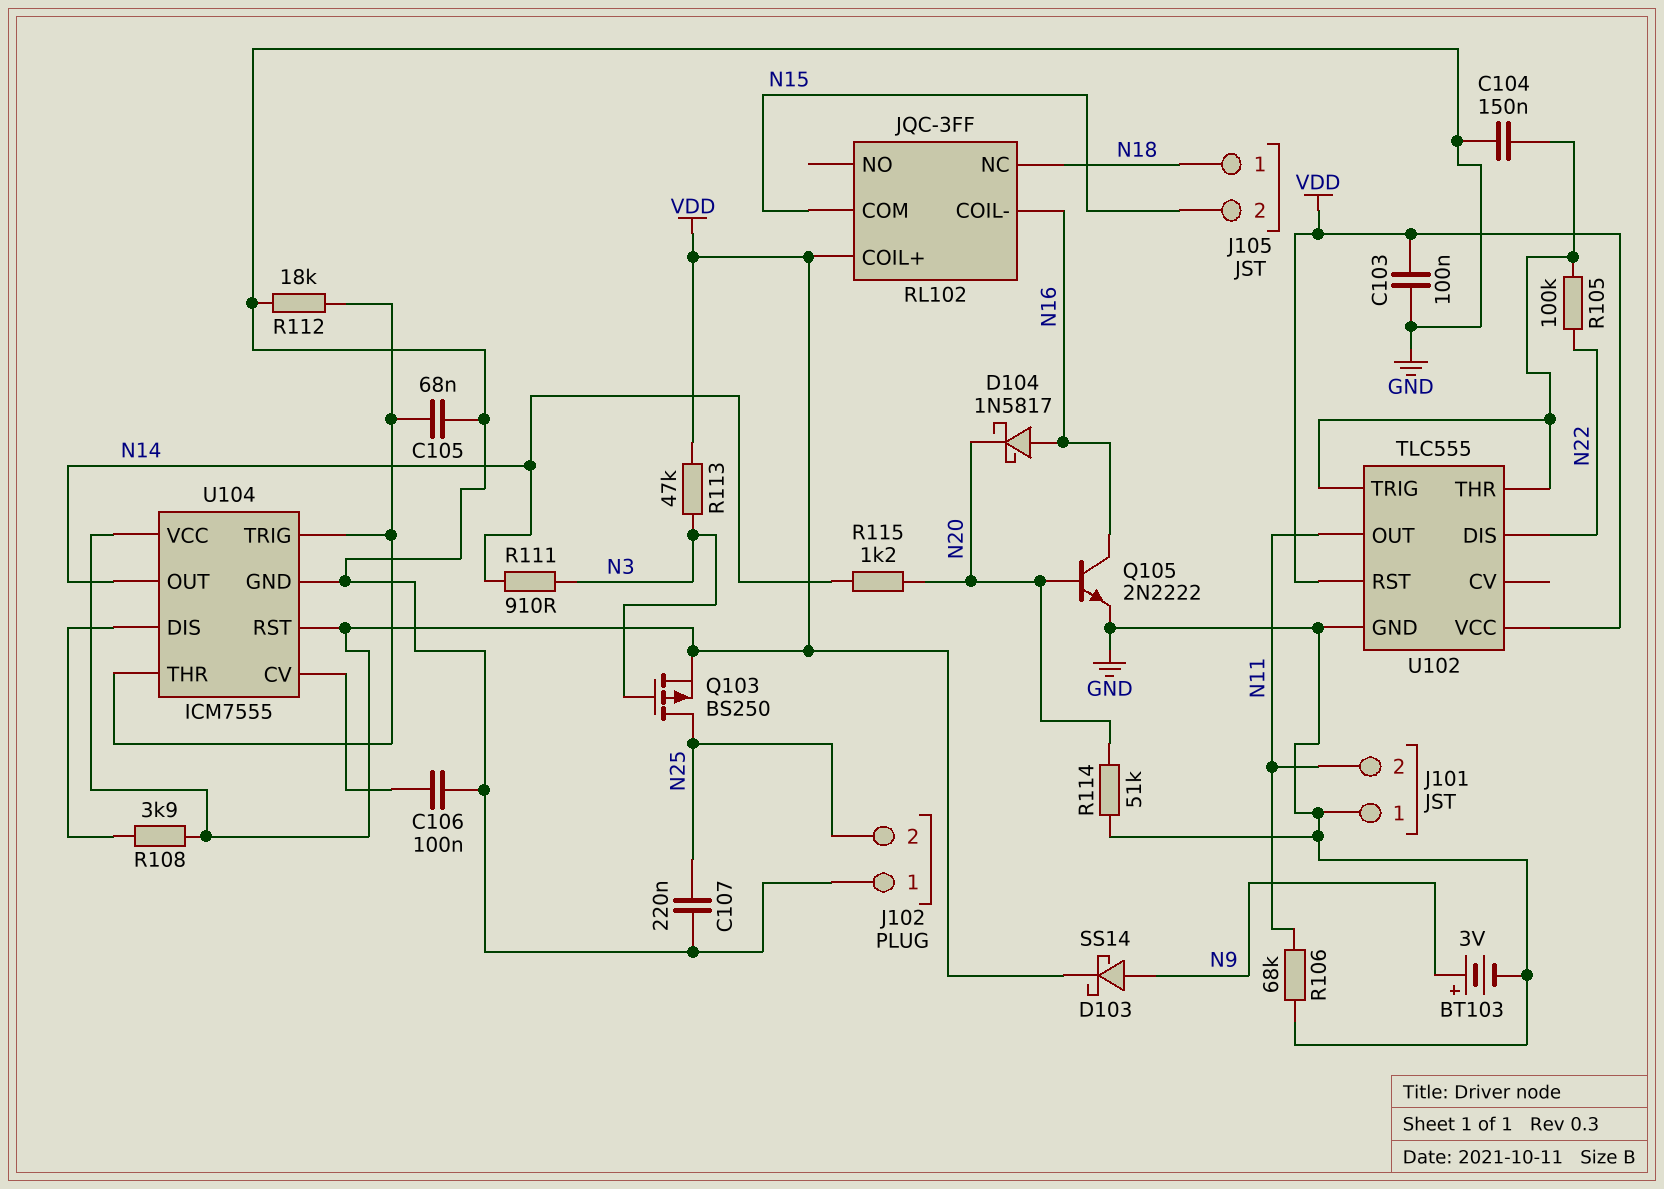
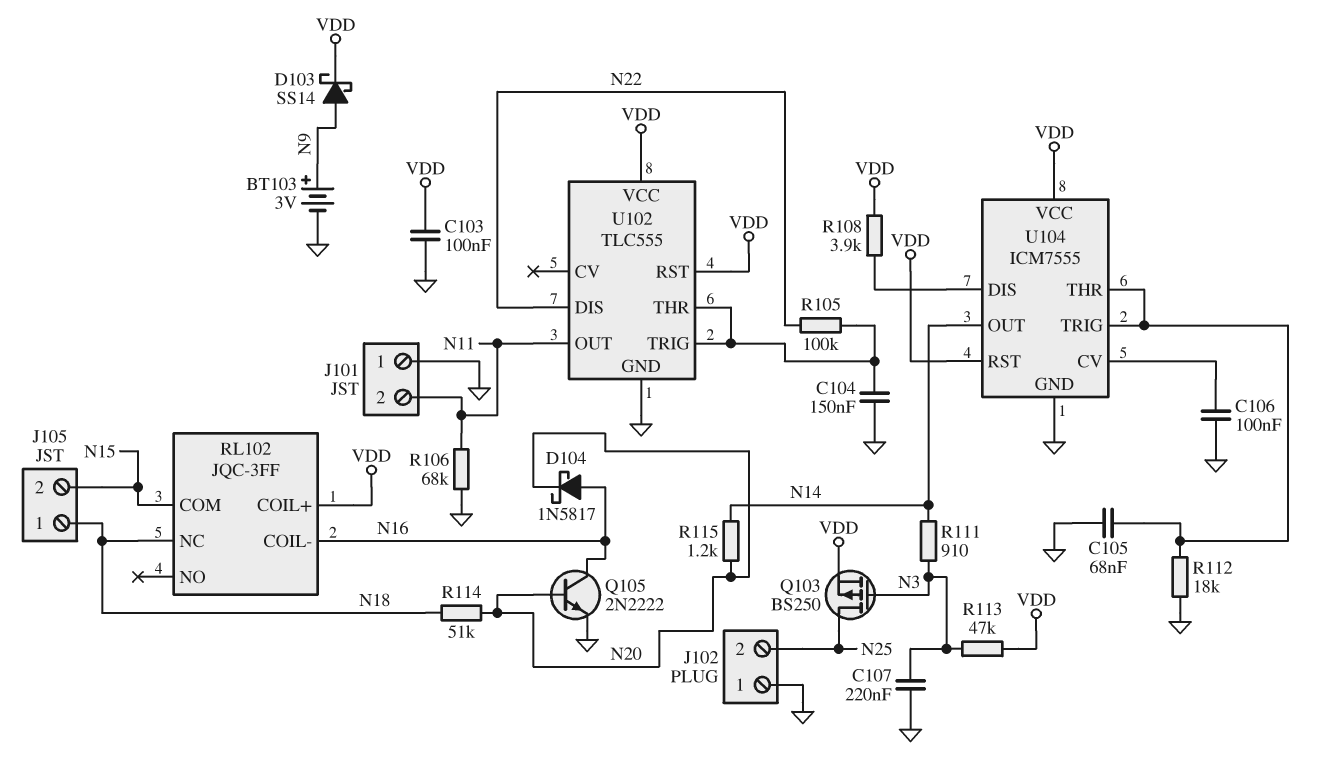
C107: 220nF (GND, N25) -> 220nF (GND, N3)
R114: 51k (GND, N20) -> 51k (N18, N20)

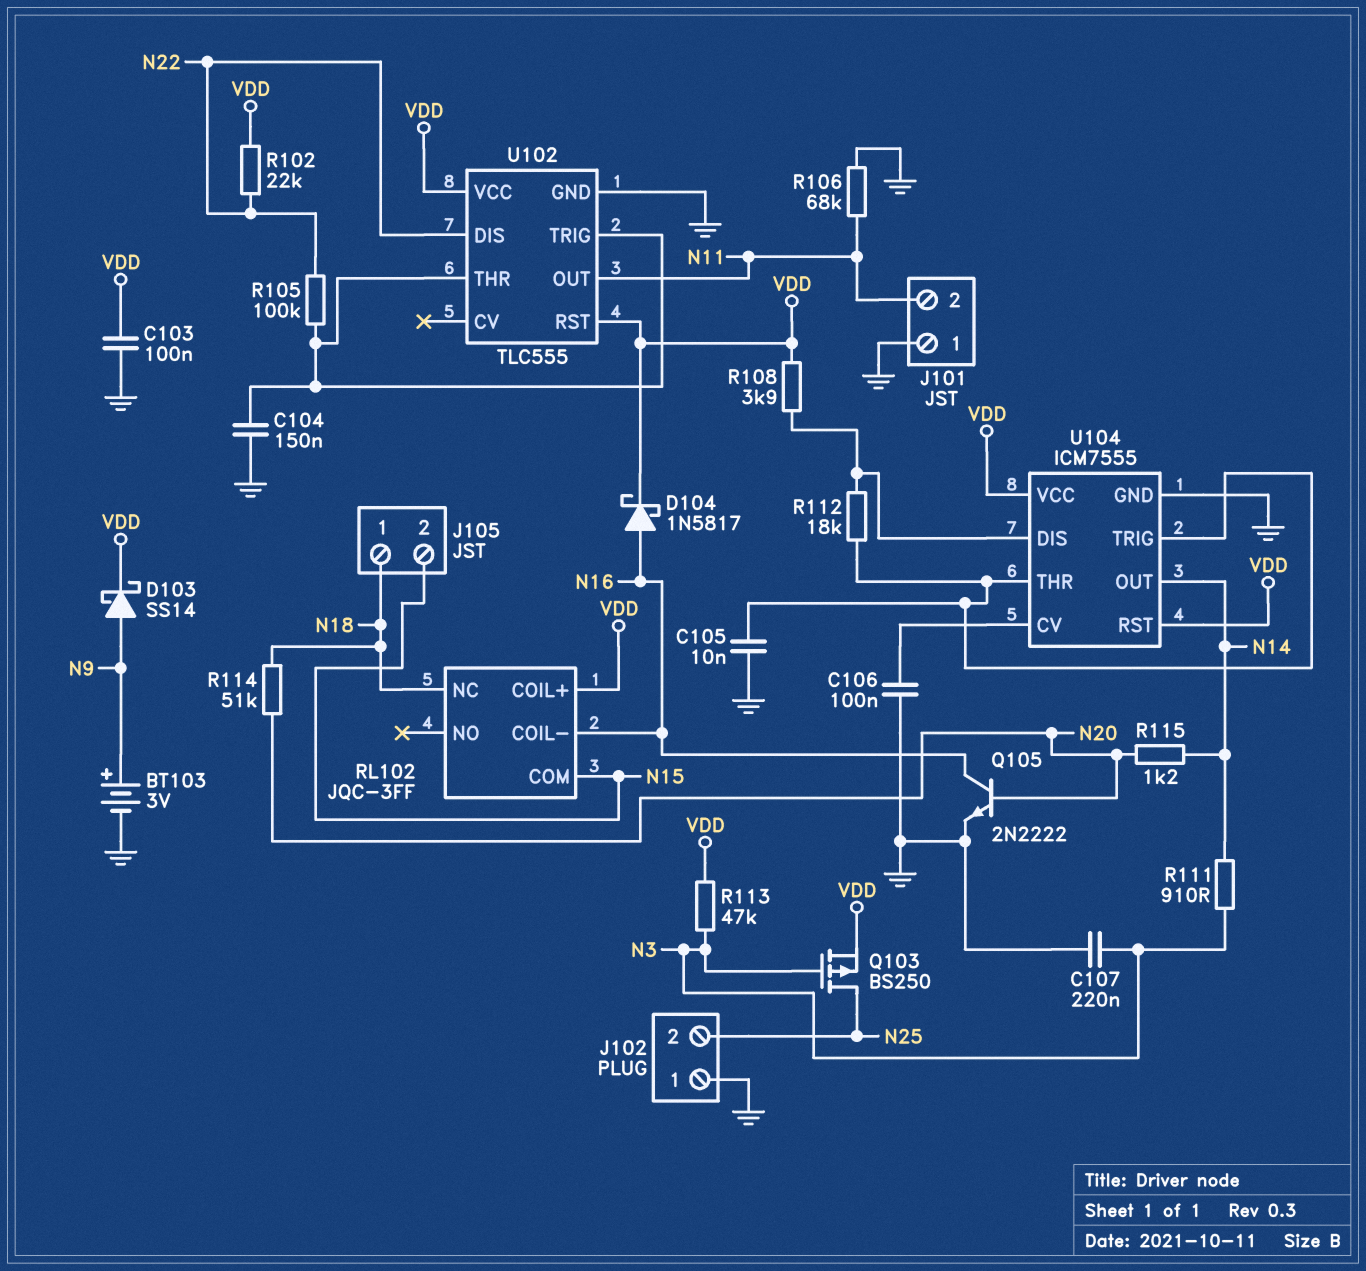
C105: 68nF (GND, U104/THR) -> 10nF (GND, U104/THR)
D104: schottky 1N5817 (A N16, K N20) -> schottky 1N5817 (A N16, K VDD)
R102: none -> 22k (N22, VDD)
R112: 18k (GND, U104/THR) -> 18k (U104/DIS, U104/THR)

